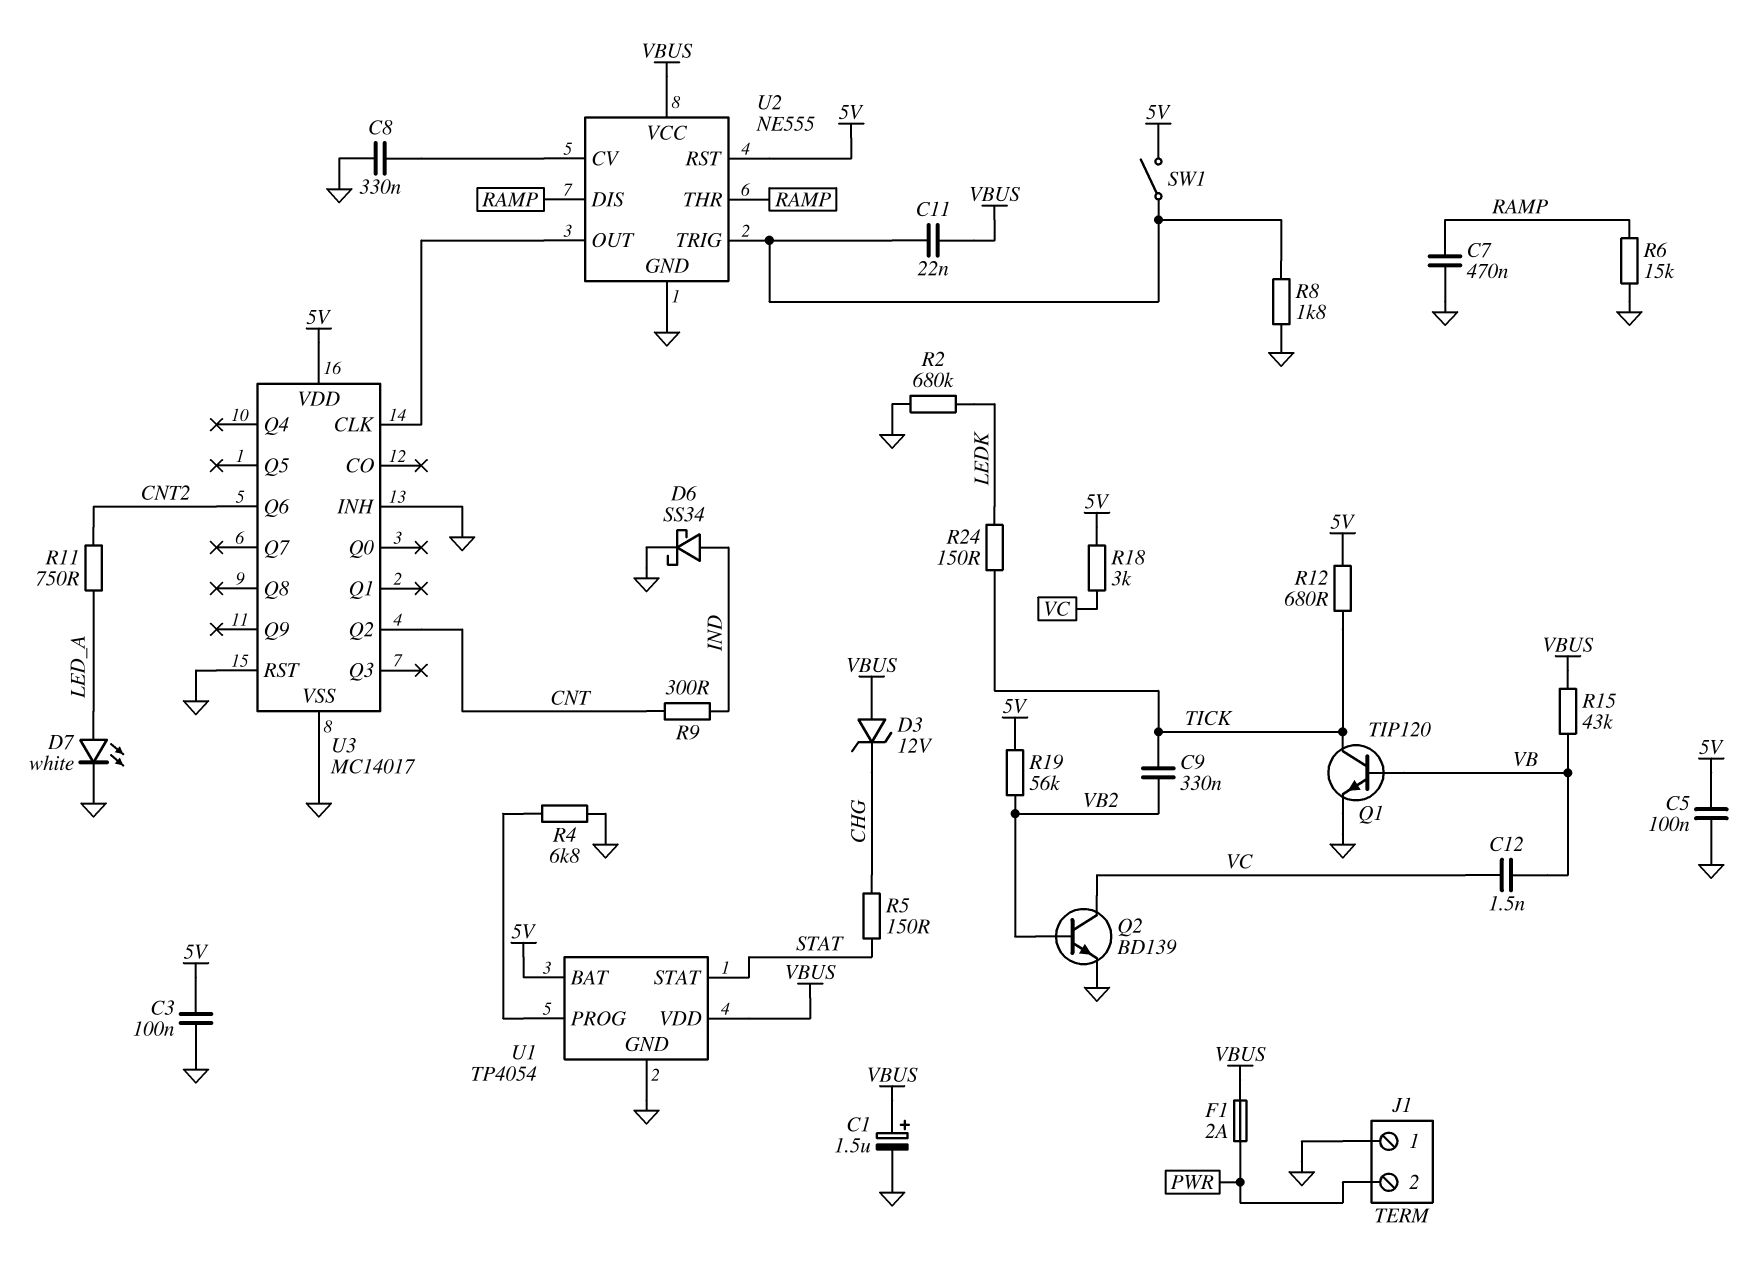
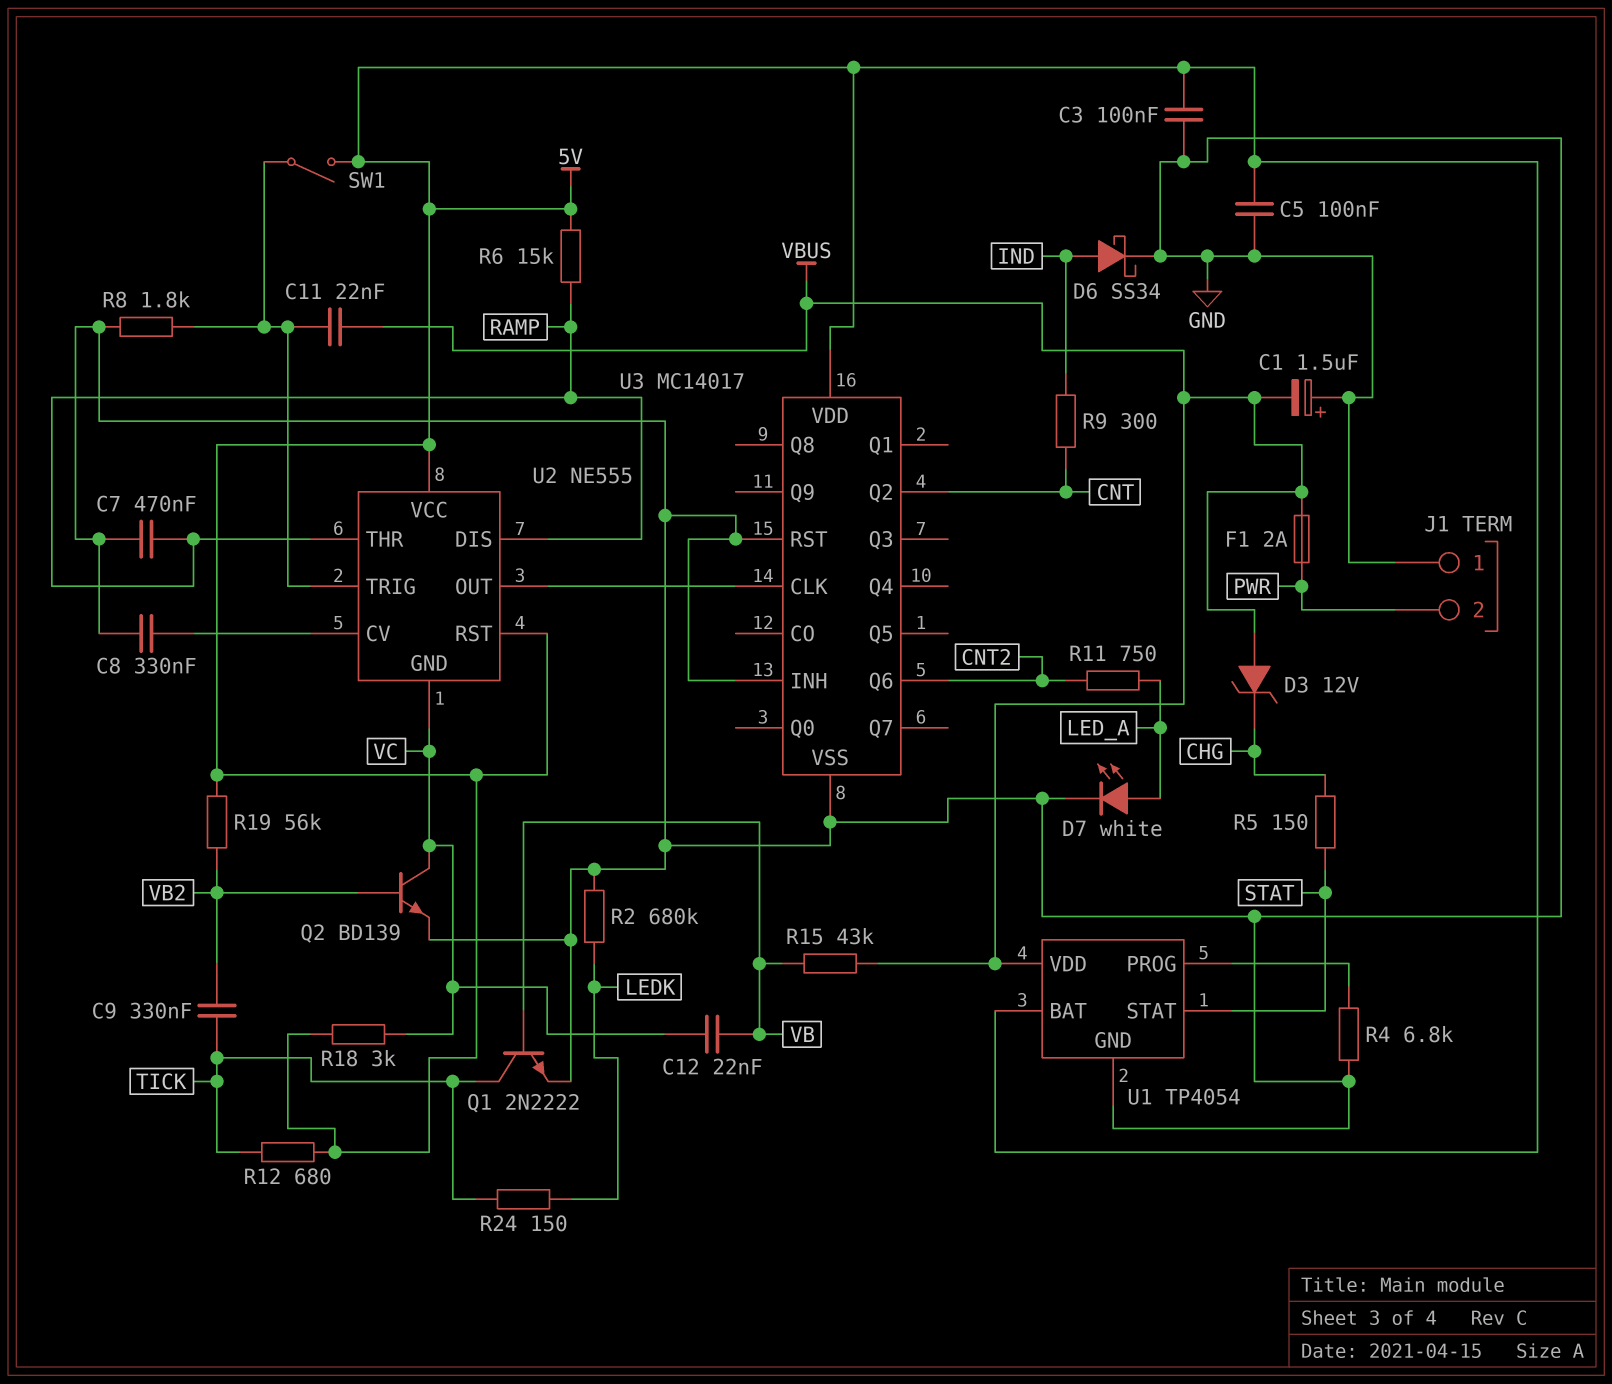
C1: 1.5uF (plus VBUS, minus GND) -> 1.5uF (plus GND, minus VBUS)
C12: 1.5nF (VB, VC) -> 22nF (VB, VC)
Q1: NPN TIP120 (B VB, C TICK, E GND) -> NPN 2N2222 (B VB, C TICK, E GND)
R6: 15k (GND, RAMP) -> 15k (5V, RAMP)
U2 pin GND: GND -> VC
U2 pin VCC: VBUS -> 5V

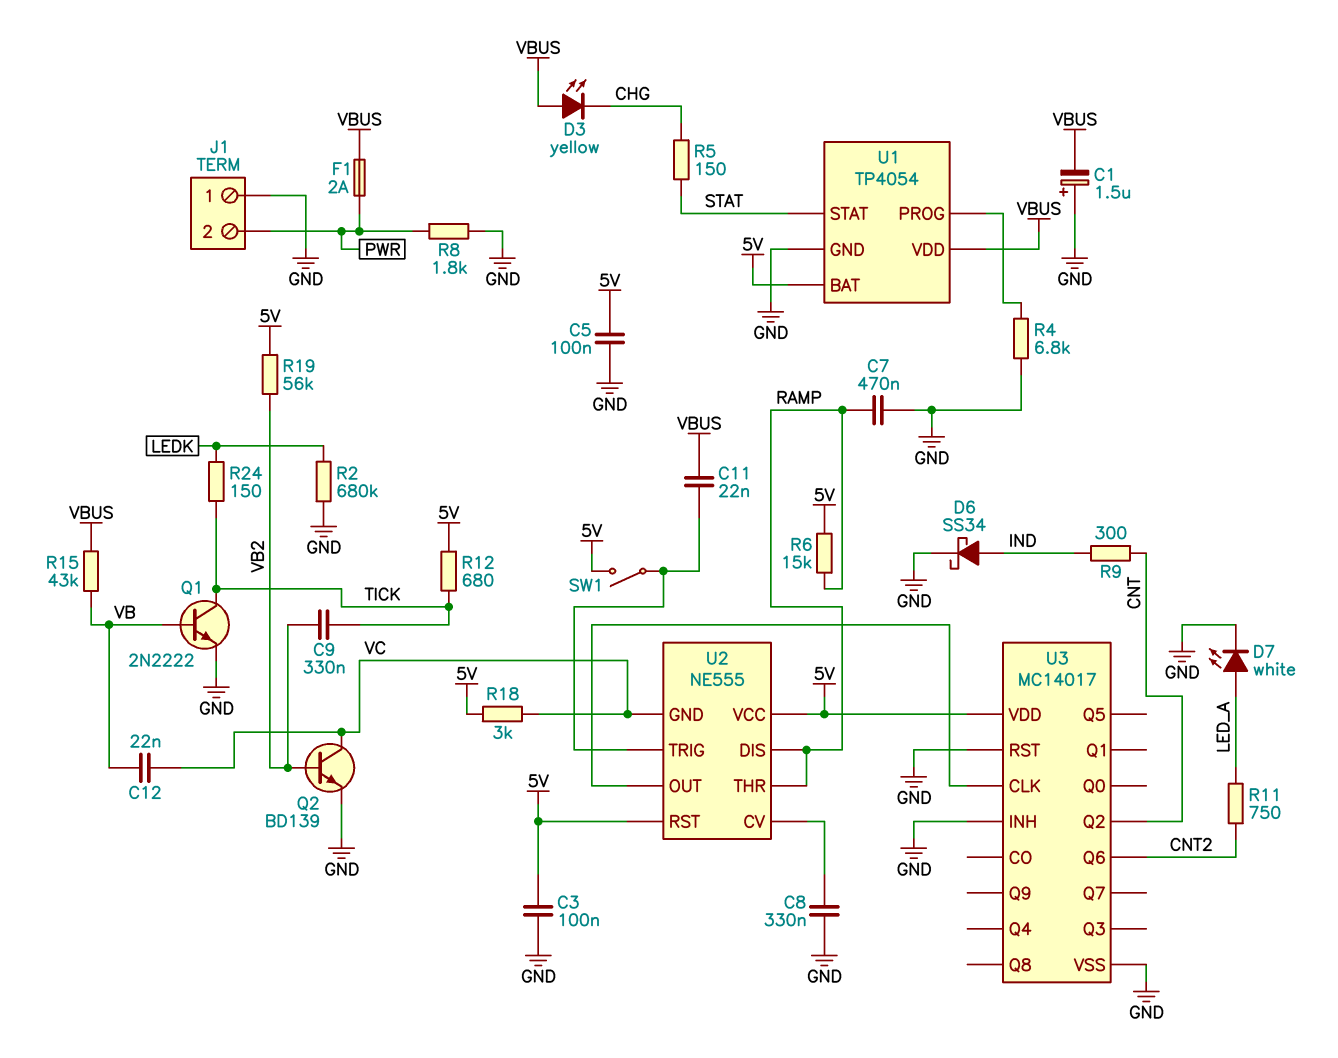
D3: zener 12V (A VBUS, K CHG) -> LED yellow (A VBUS, K CHG)
R8: 1.8k (GND, U2/TRIG) -> 1.8k (GND, PWR)

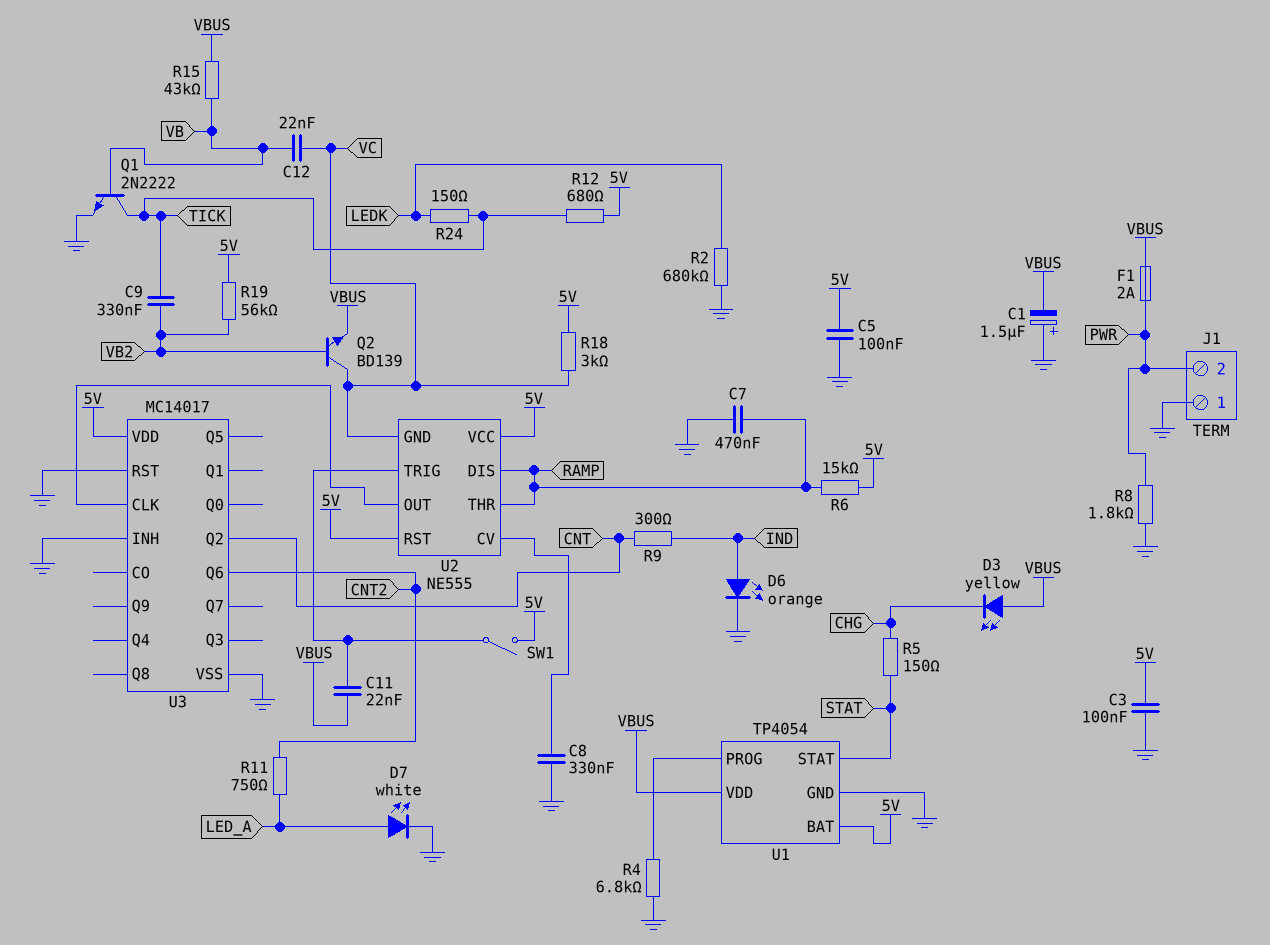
D6: schottky SS34 (A IND, K GND) -> LED orange (A IND, K GND)
Q2: NPN BD139 (B VB2, C VC, E GND) -> NPN BD139 (B VB2, C VC, E VBUS)

